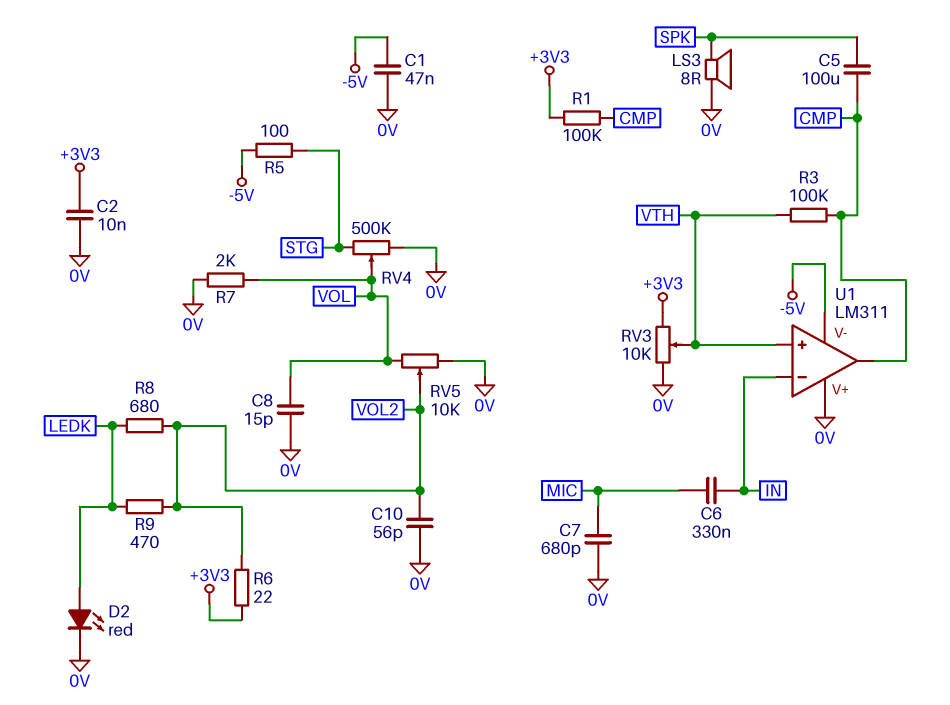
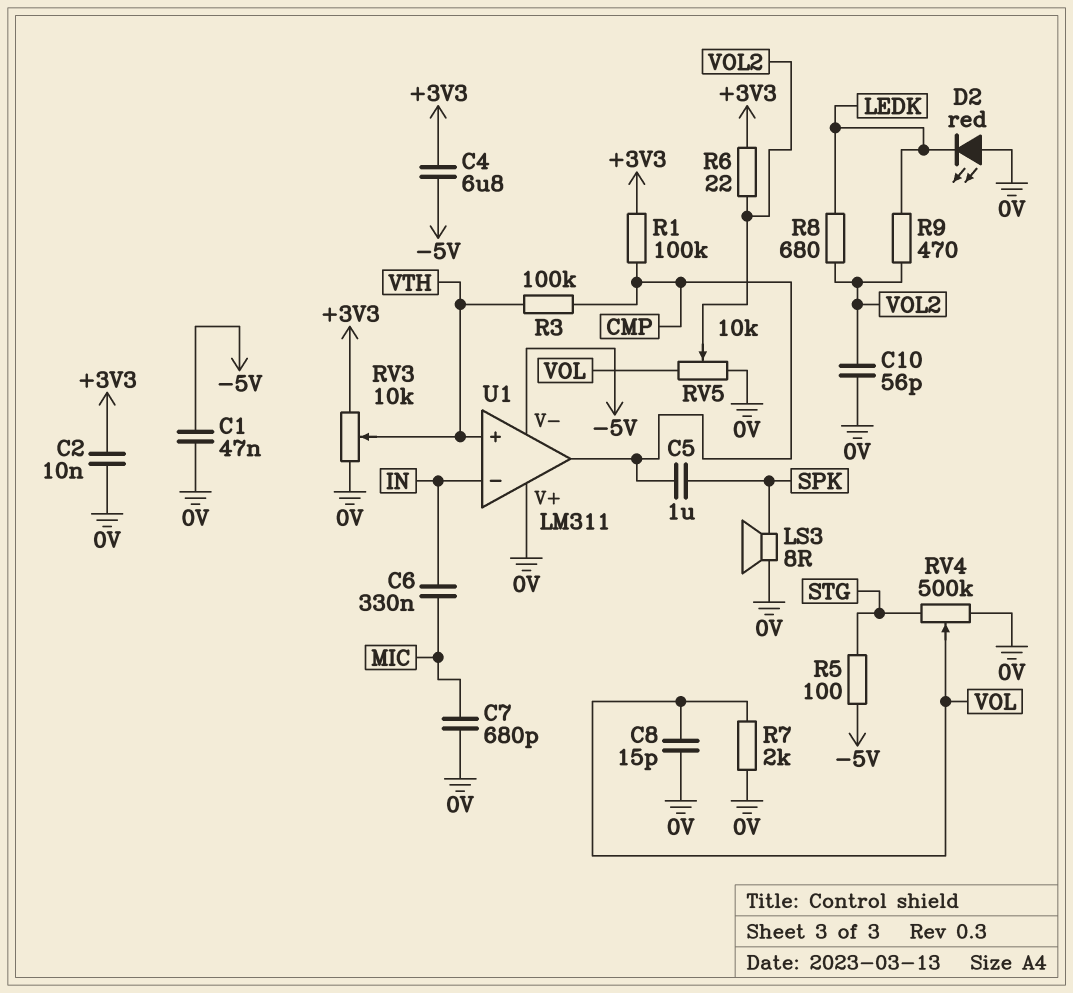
C4: none -> 6.8uF (+3V3, -5V)
C5: 100uF (CMP, SPK) -> 1uF (CMP, SPK)
D2: LED red (A LEDK, K 0V) -> LED red (A 0V, K LEDK)

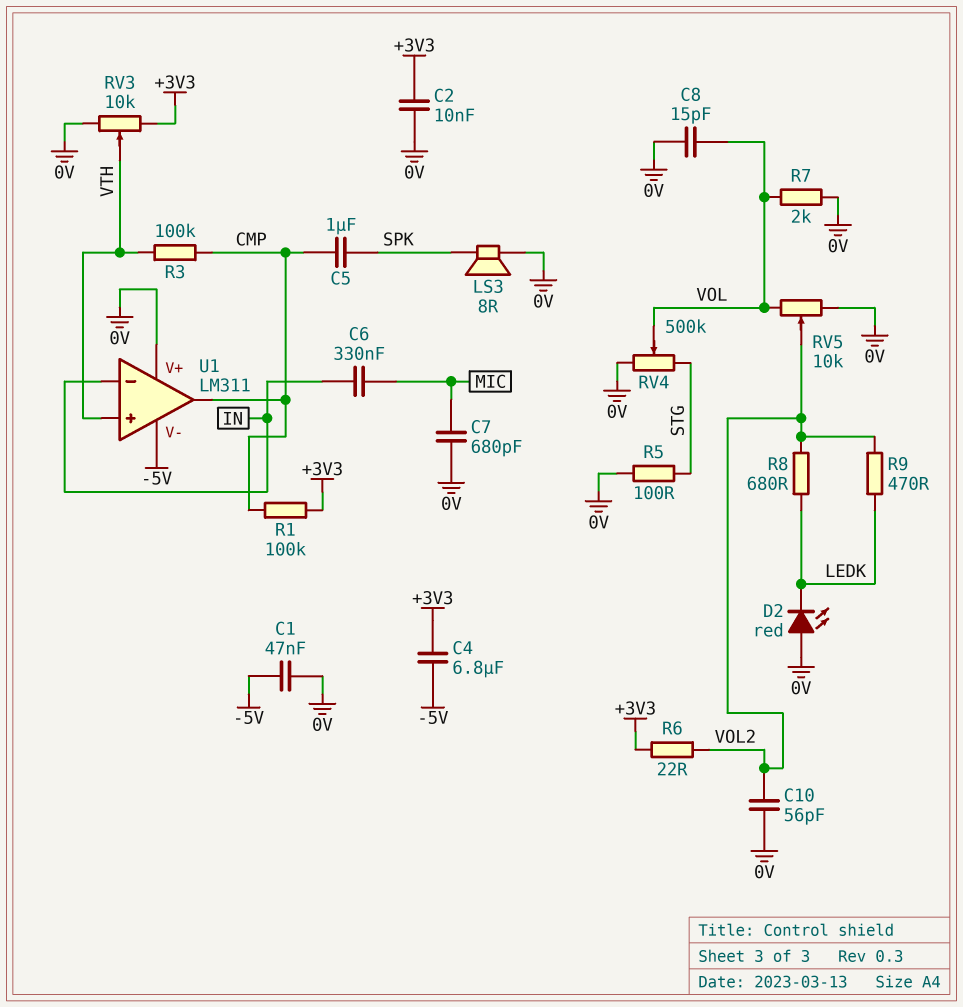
R5: 100 (-5V, STG) -> 100 (0V, STG)

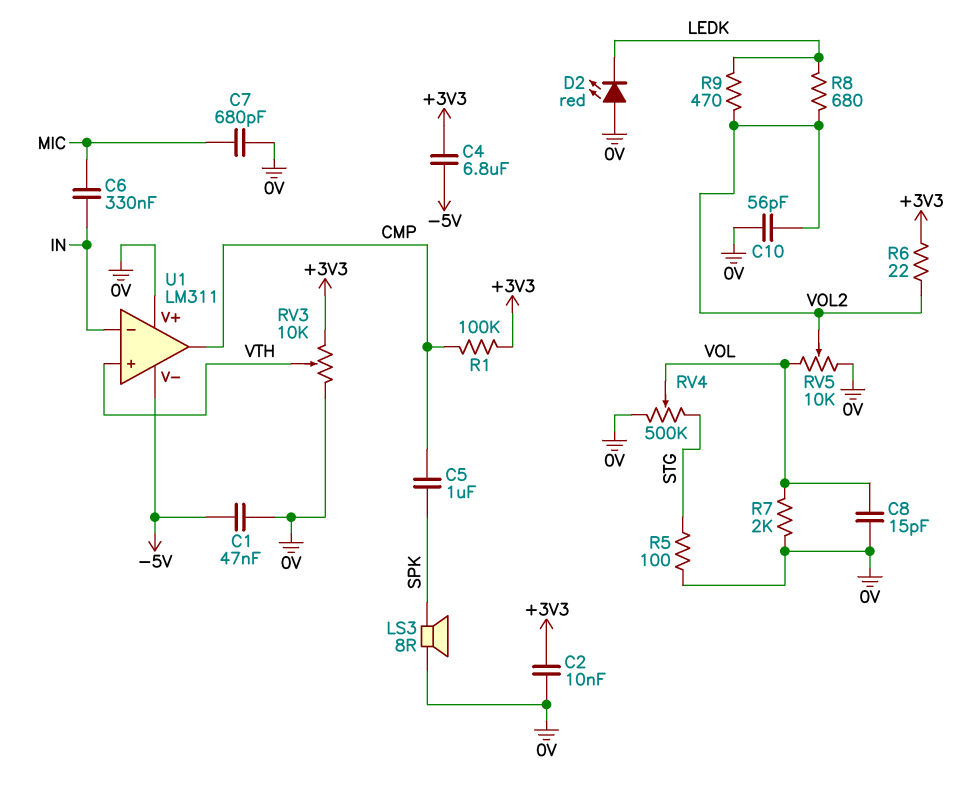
R3: 100k (CMP, VTH) -> none

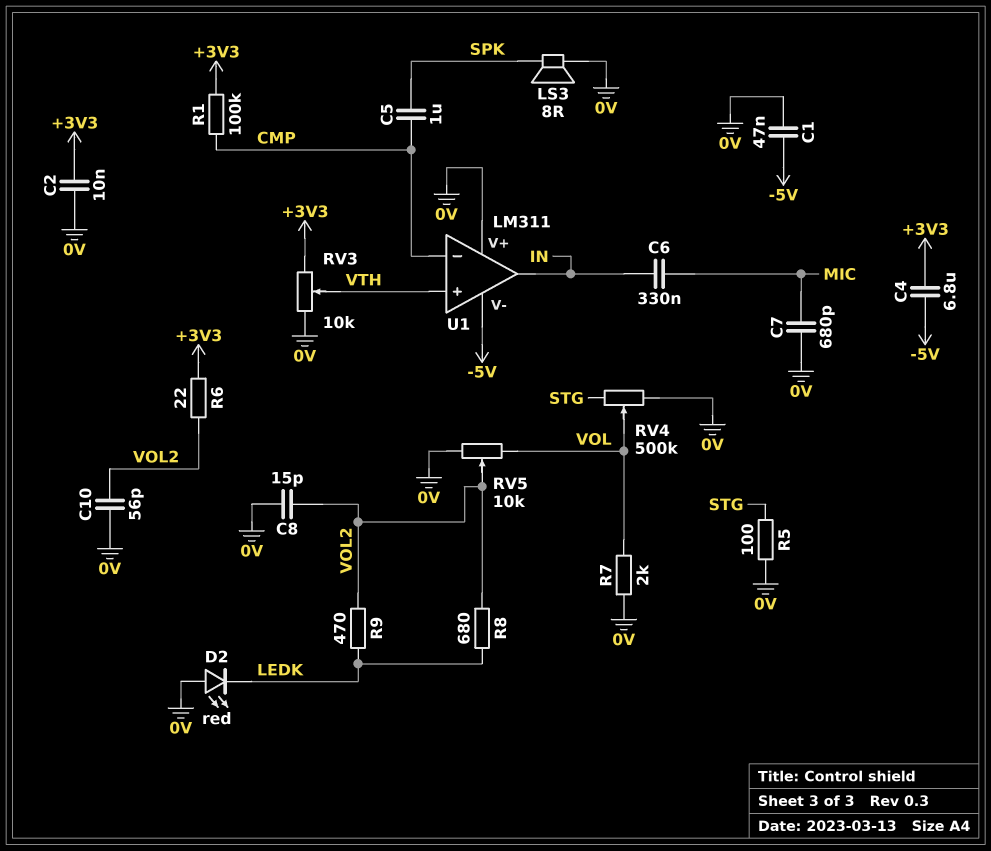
C8: 15pF (0V, VOL) -> 15pF (0V, VOL2)
U1 pin in-: IN -> CMP
U1 pin out: CMP -> IN

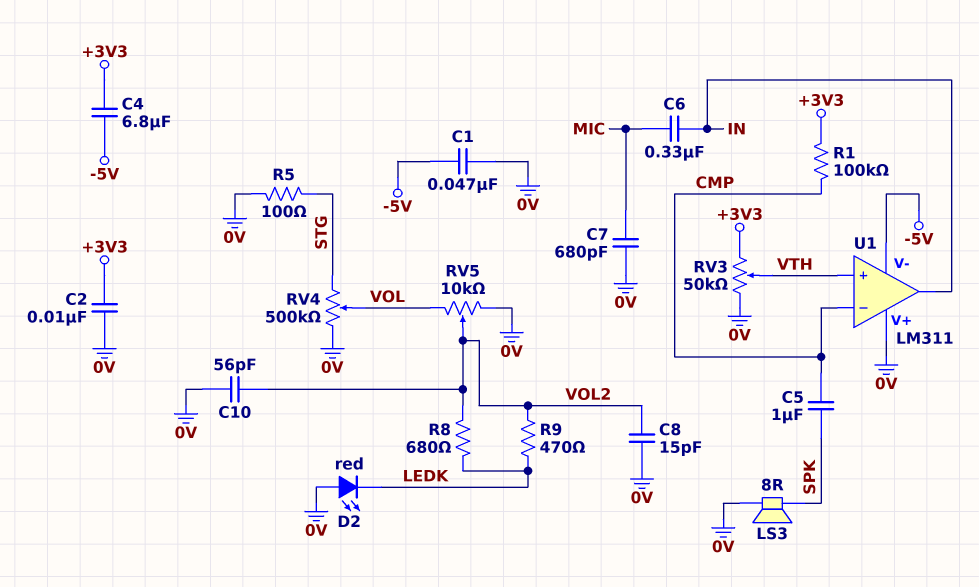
R6: 22 (+3V3, VOL2) -> none
R7: 2k (0V, VOL) -> none
RV3: 10k (+3V3, 0V, wiper VTH) -> 50k (+3V3, 0V, wiper VTH)

